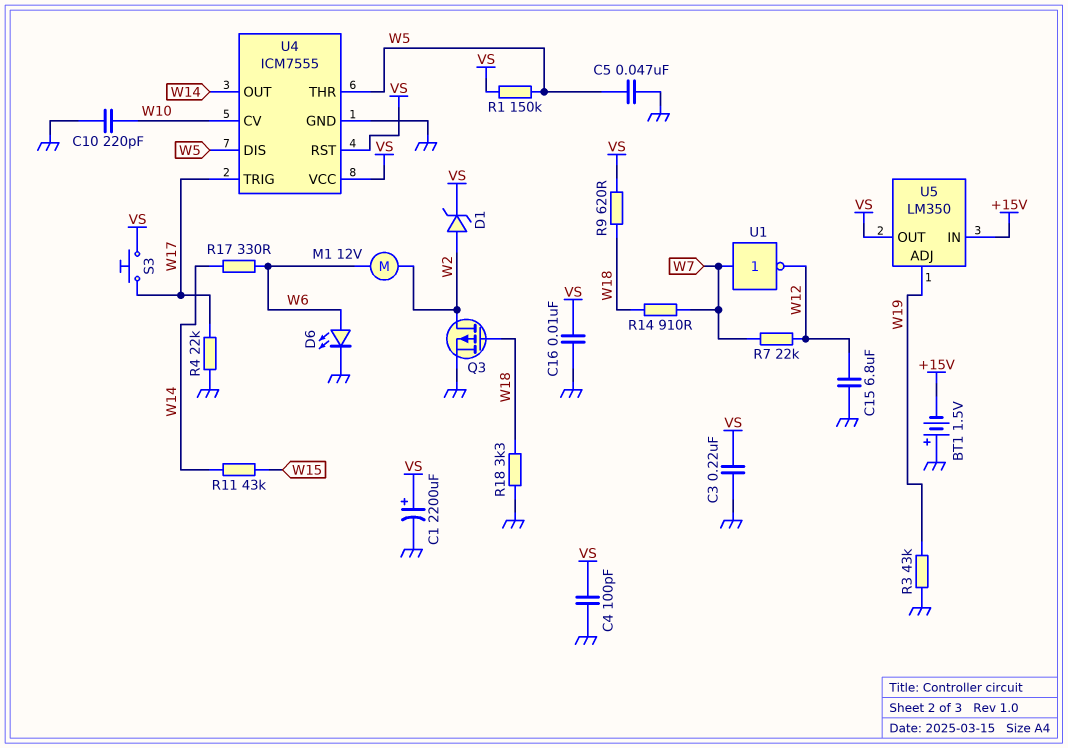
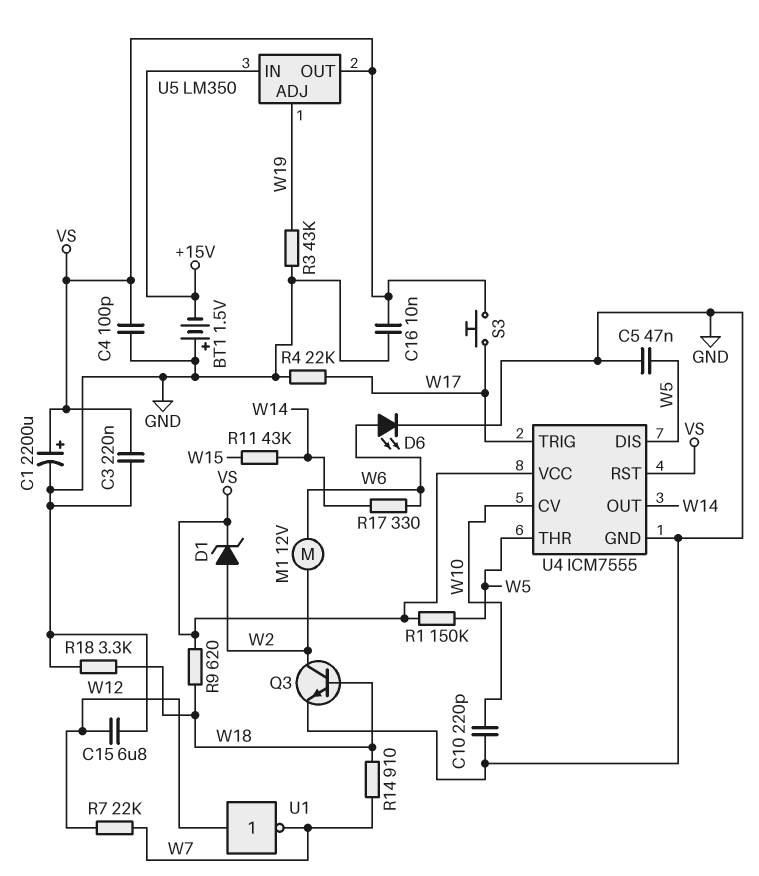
Q3: PMOS (G W18, D W2, S GND) -> NPN (B W18, C W2, E GND)
U1: NOT (in W7, out W12) -> NOT (in W12, out W7)

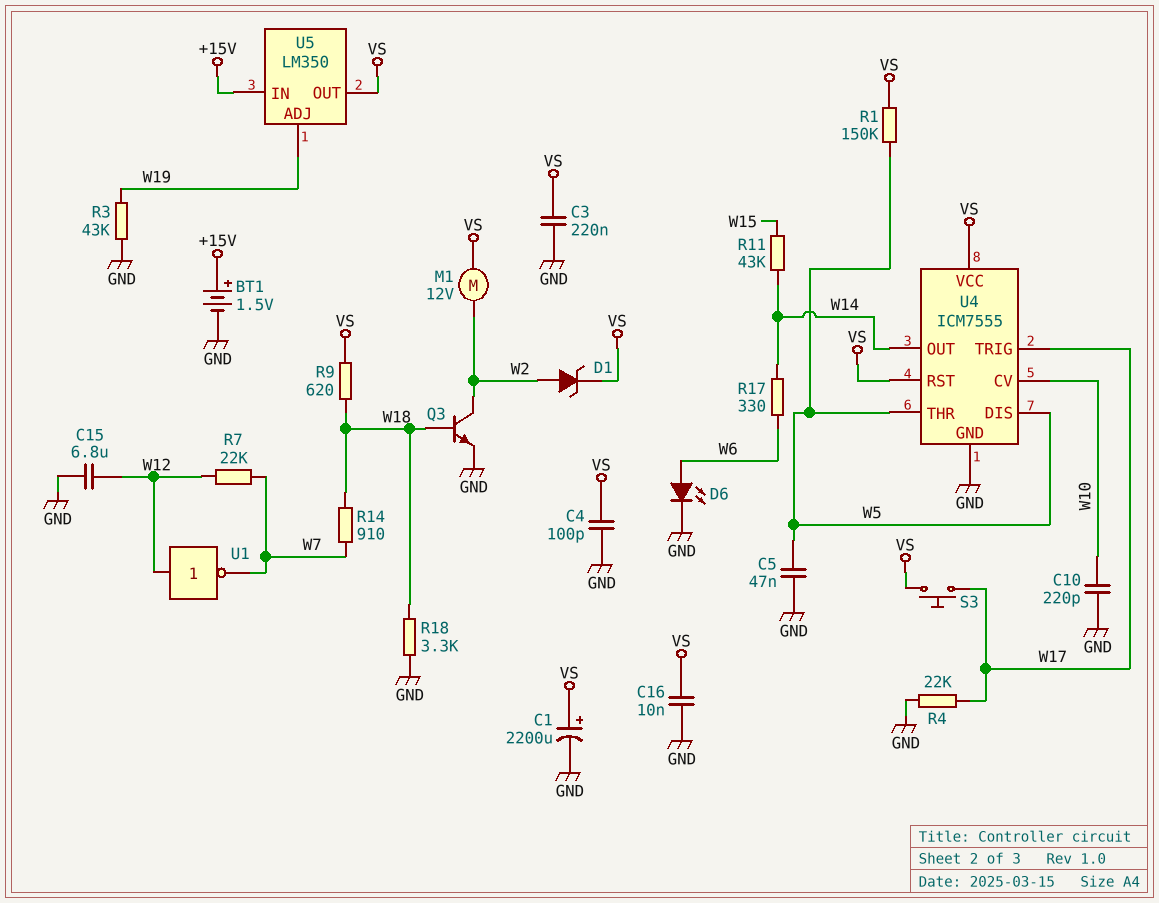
BT1: 1.5V (plus GND, minus +15V) -> 1.5V (plus +15V, minus GND)
M1: motor 12V (W2, W6) -> motor 12V (VS, W2)

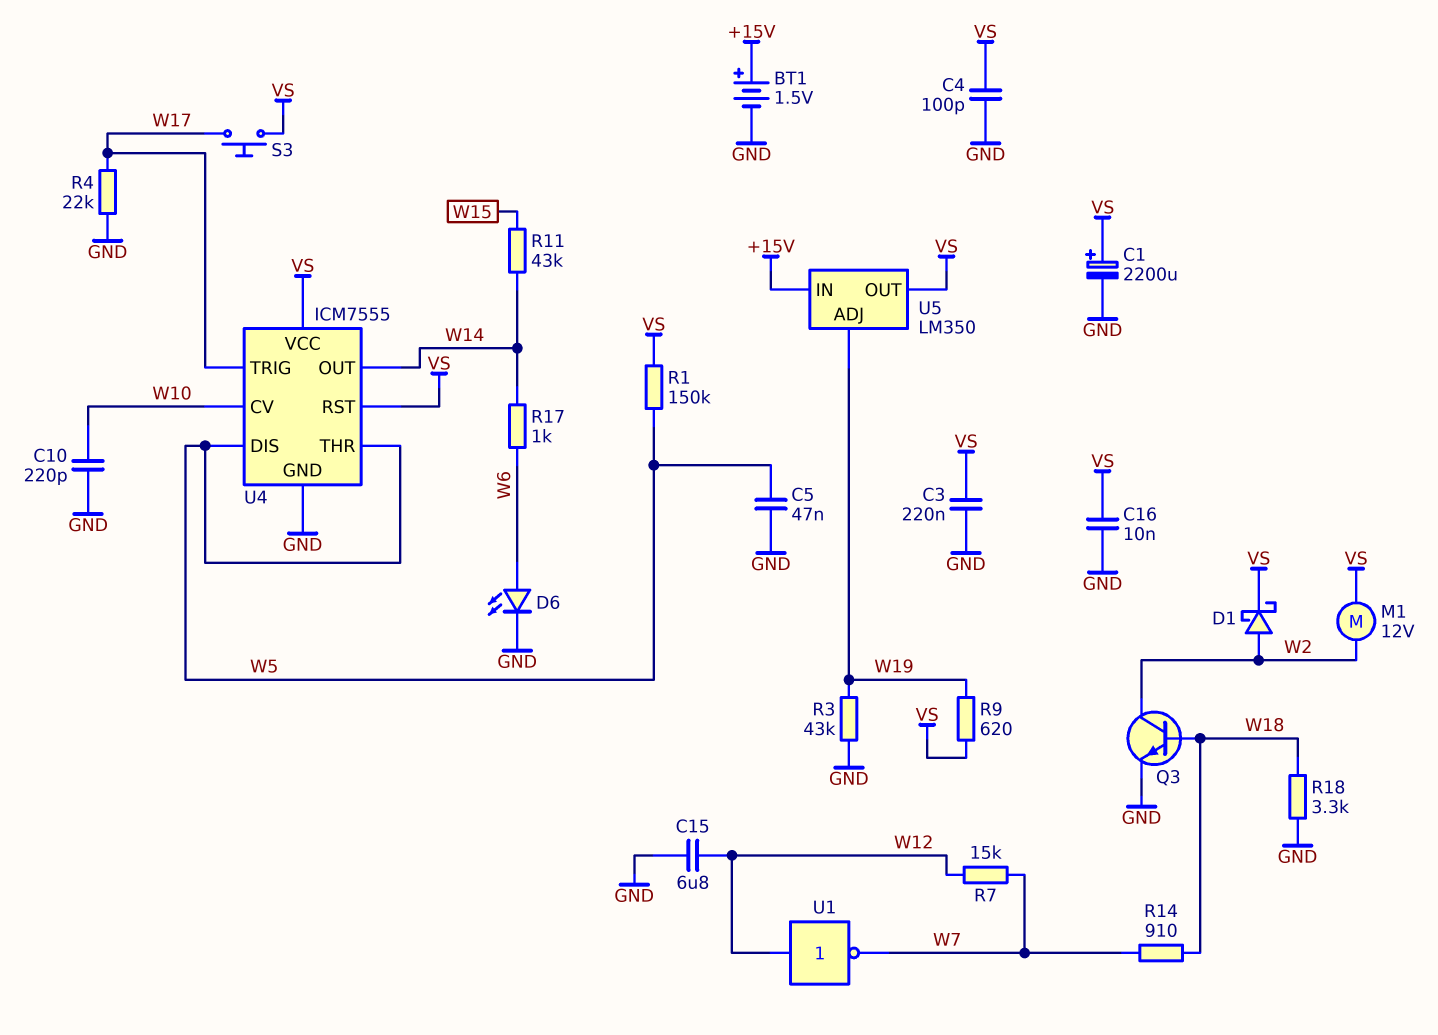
D1: zener (A W2, K VS) -> schottky (A W2, K VS)
R7: 22k (W7, W12) -> 15k (W7, W12)
R9: 620 (VS, W18) -> 620 (VS, W19)
R17: 330 (W6, W14) -> 1k (W6, W14)

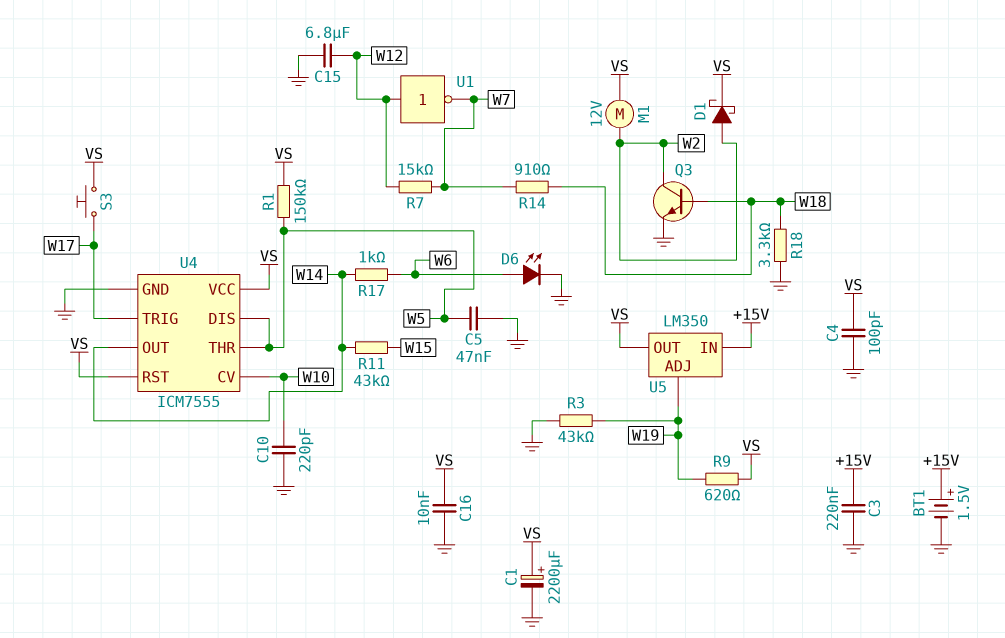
C3: 220nF (GND, VS) -> 220nF (+15V, GND)
R4: 22k (GND, W17) -> none

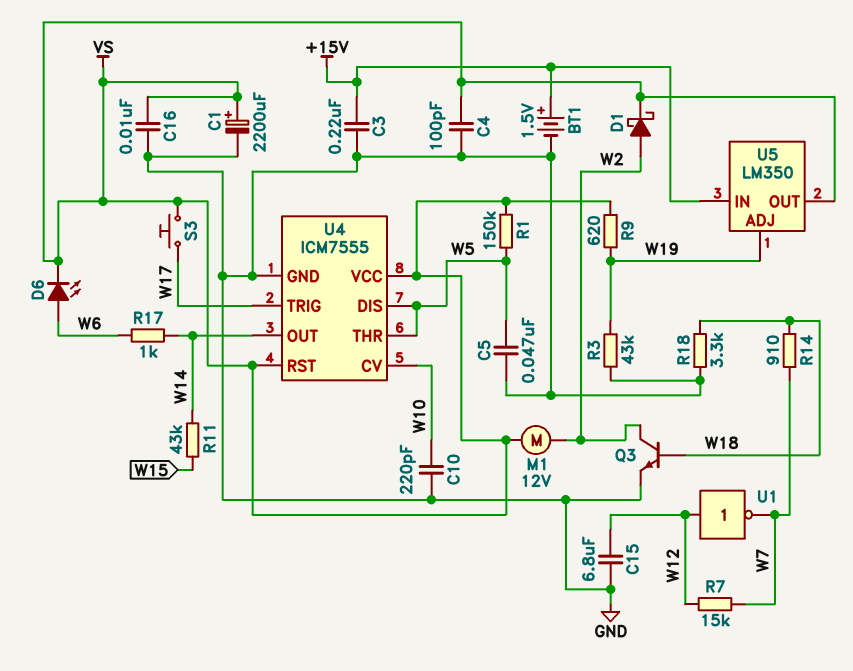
D6: LED (A W6, K GND) -> LED (A W6, K VS)

